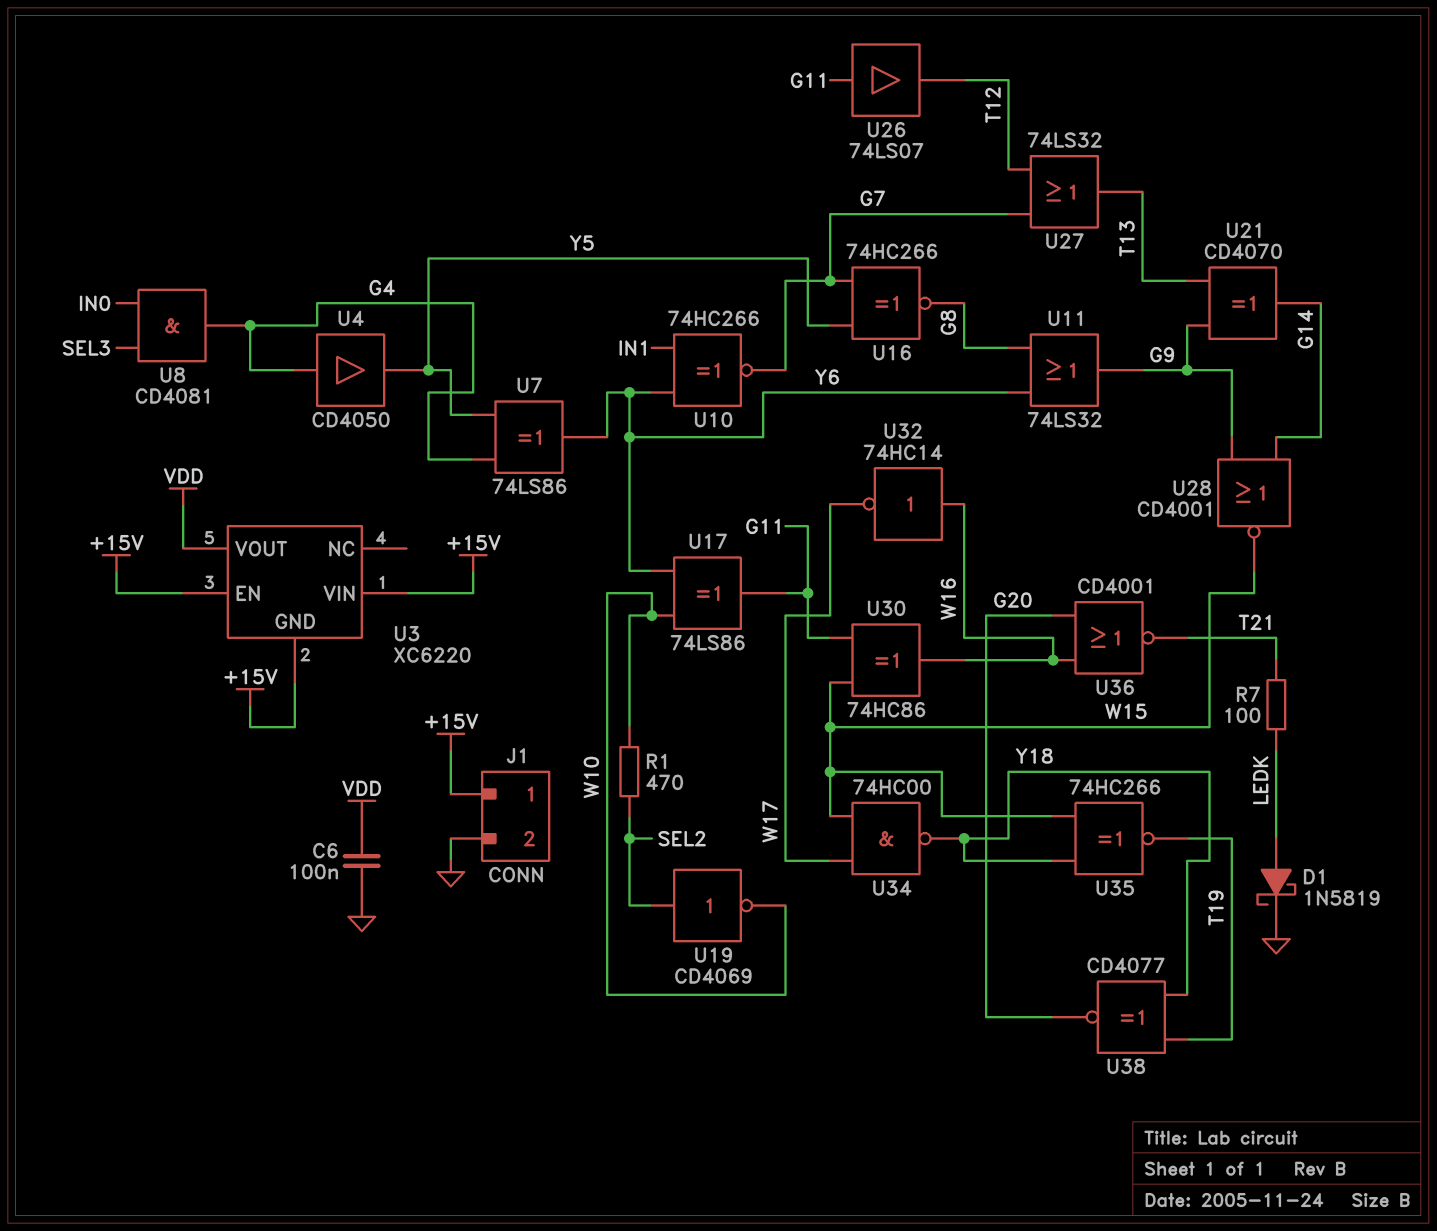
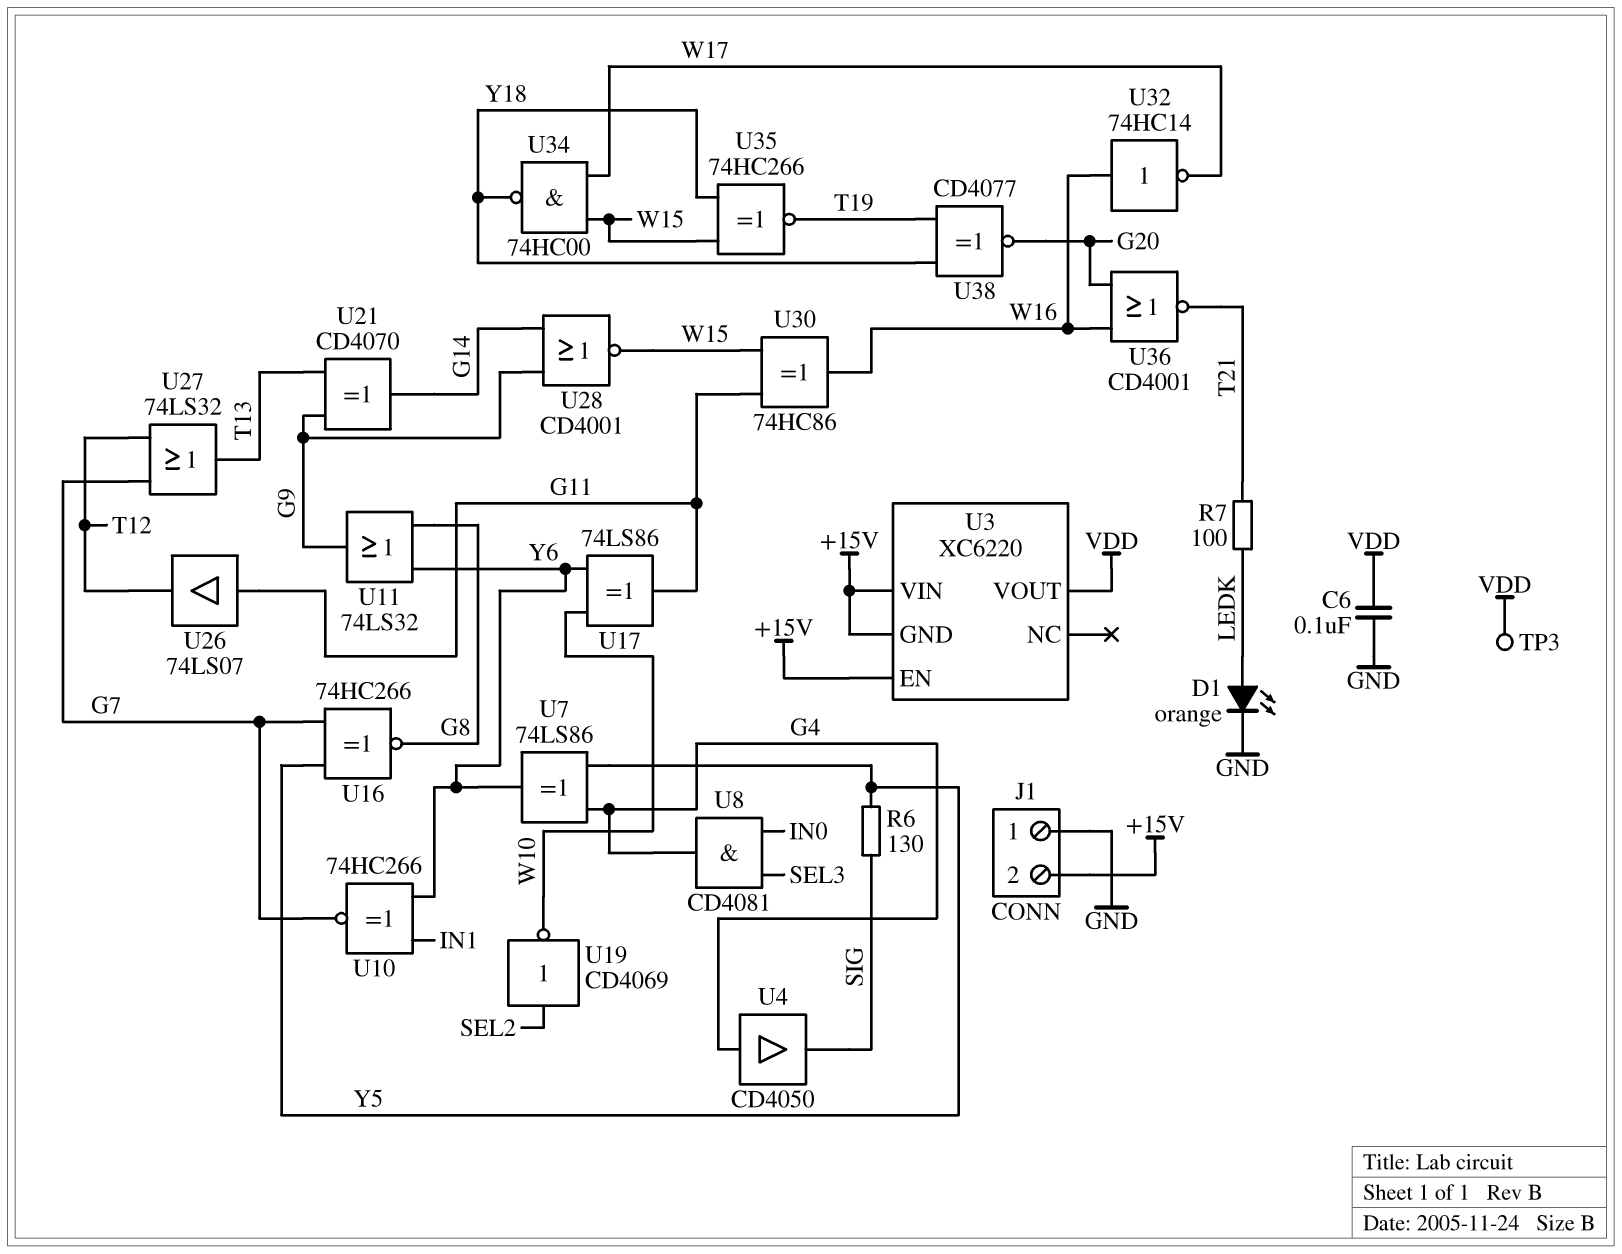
D1: schottky 1N5819 (A LEDK, K GND) -> LED orange (A LEDK, K GND)
J1 pin 1: +15V -> GND
J1 pin 2: GND -> +15V
R1: 470 (SEL2, W10) -> none
R6: none -> 130 (SIG, Y5)
TP3: none -> test point (VDD)
U4: buffer CD4050 (in G4, out Y5) -> buffer CD4050 (in G4, out SIG)

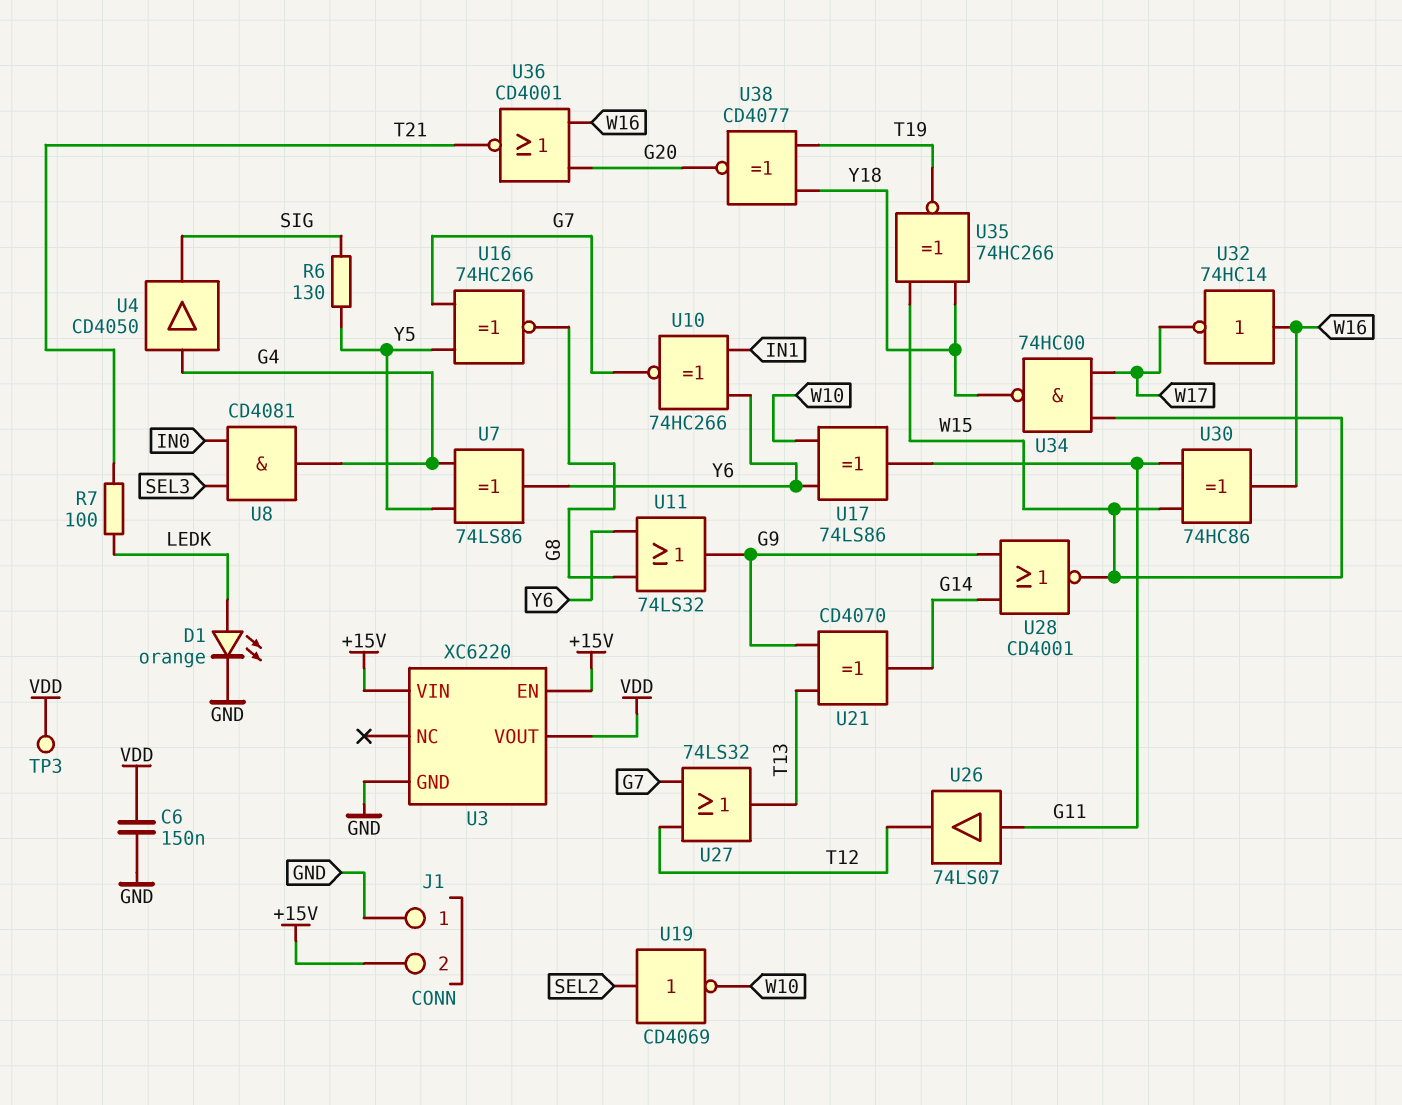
C6: 100nF (GND, VDD) -> 150nF (GND, VDD)
U3 pin GND: +15V -> GND

